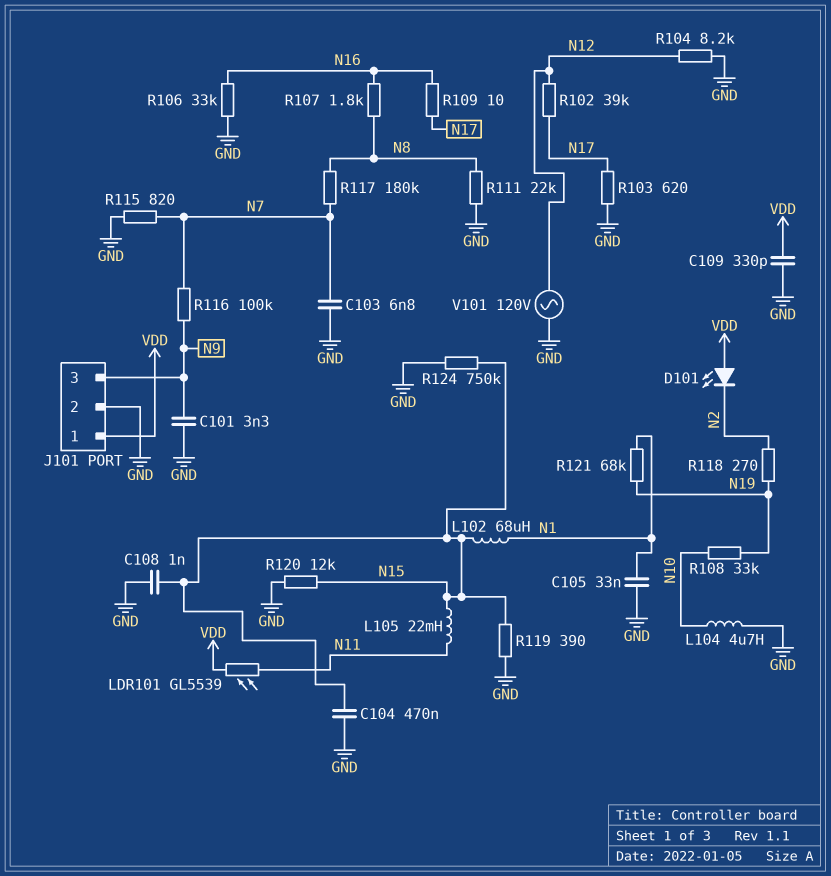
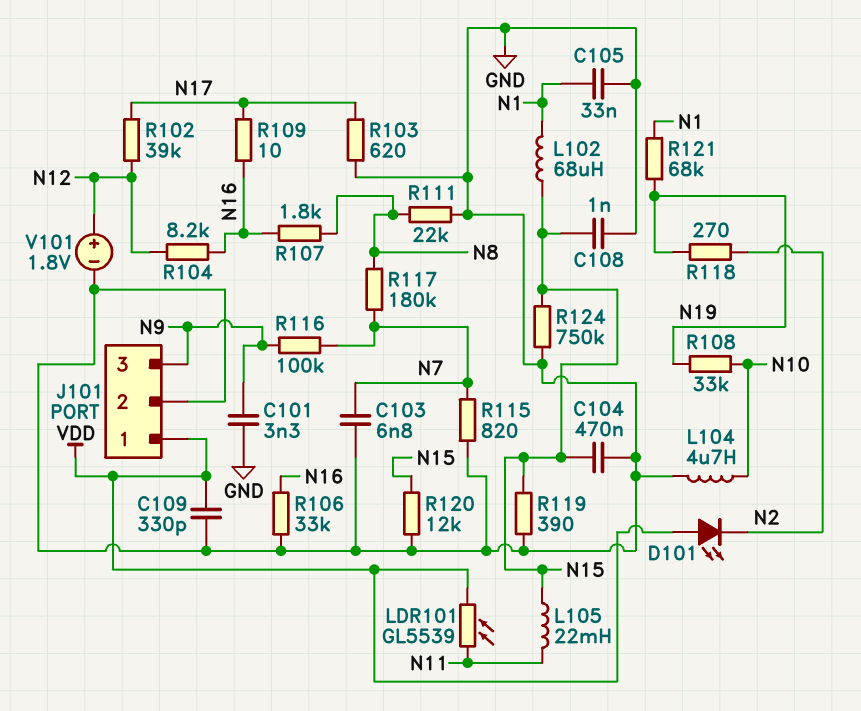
R104: 8.2k (GND, N12) -> 8.2k (N12, N16)
V101: AC 120V (GND, N12) -> 1.8V (plus N12, minus GND)

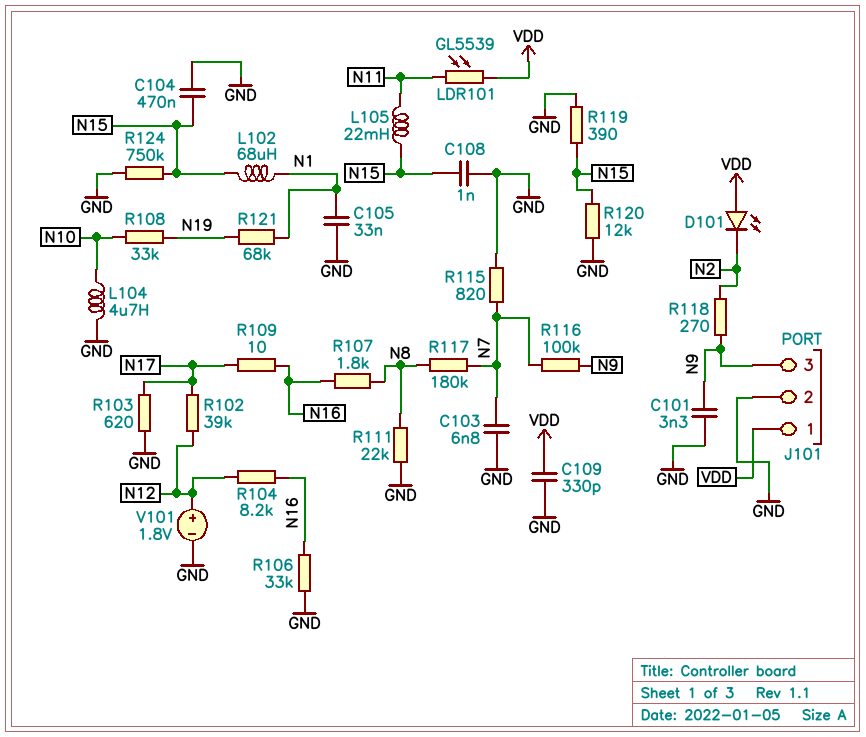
R118: 270 (N2, N19) -> 270 (N2, N9)

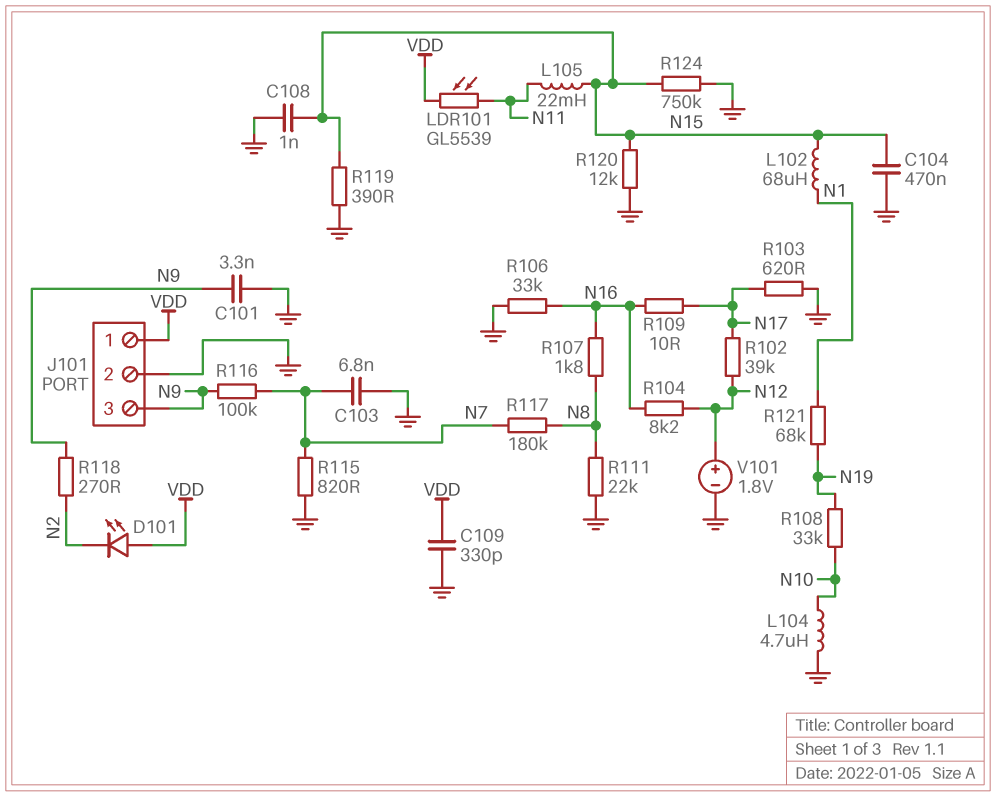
C105: 33nF (GND, N1) -> none

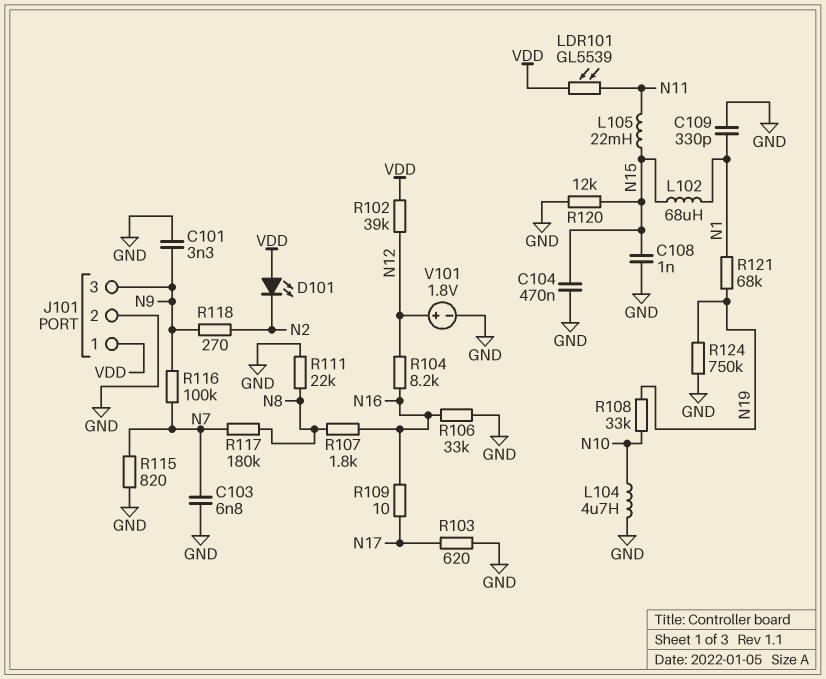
C109: 330pF (GND, VDD) -> 330pF (GND, N1)
R102: 39k (N12, N17) -> 39k (N12, VDD)
R119: 390 (GND, N15) -> none
R124: 750k (GND, N15) -> 750k (GND, N19)

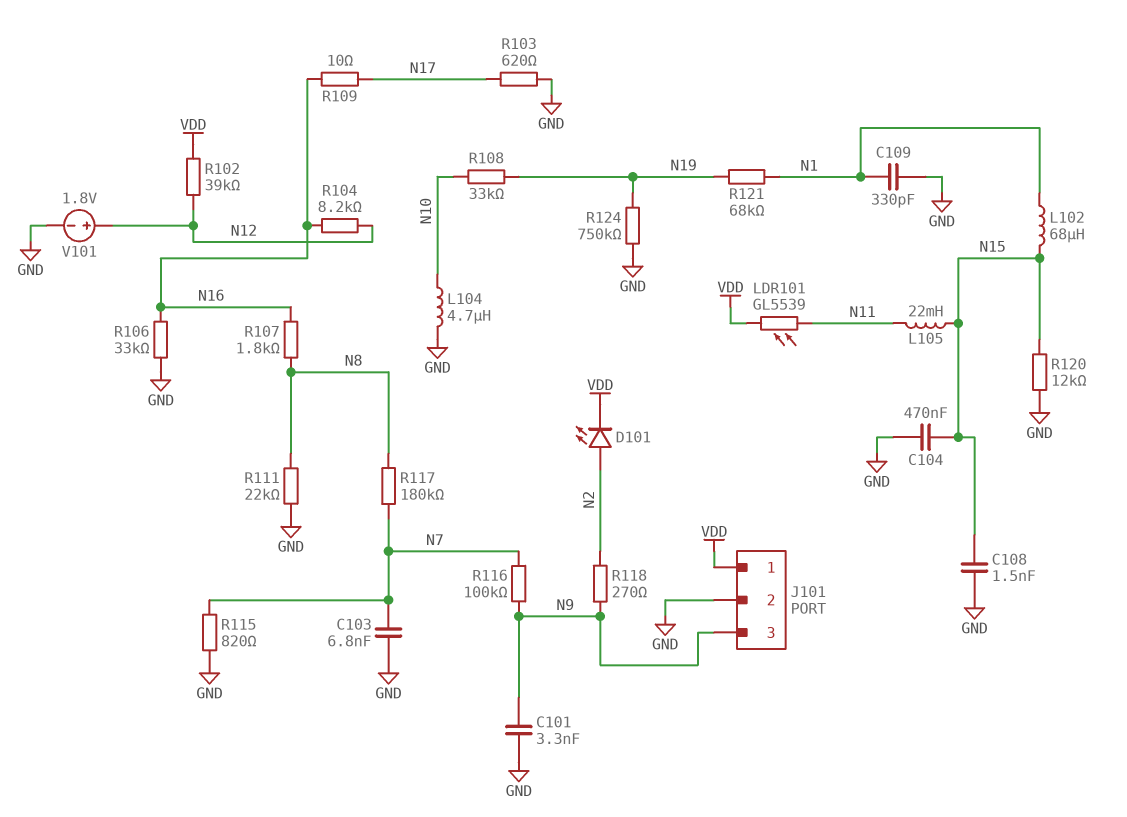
C108: 1nF (GND, N15) -> 1.5nF (GND, N15)
D101: LED (A VDD, K N2) -> LED (A N2, K VDD)

